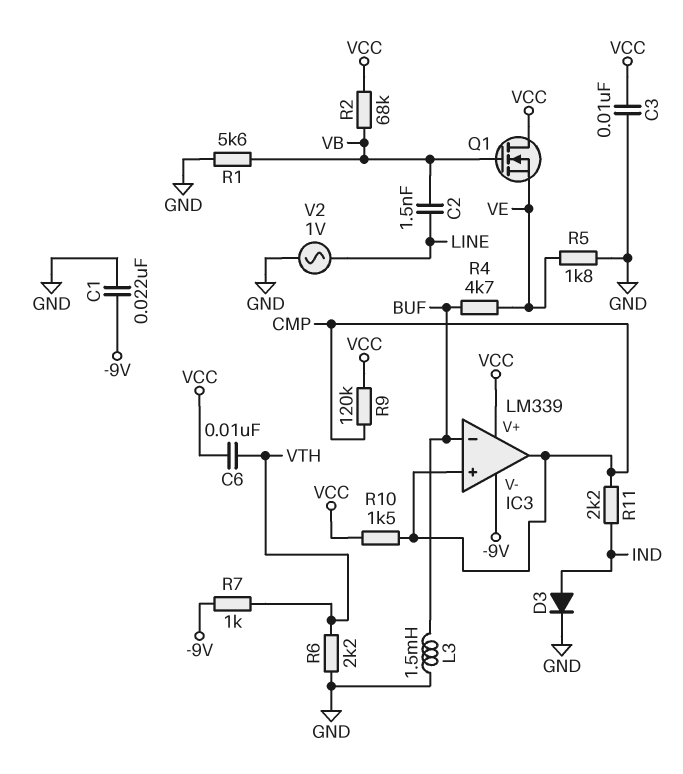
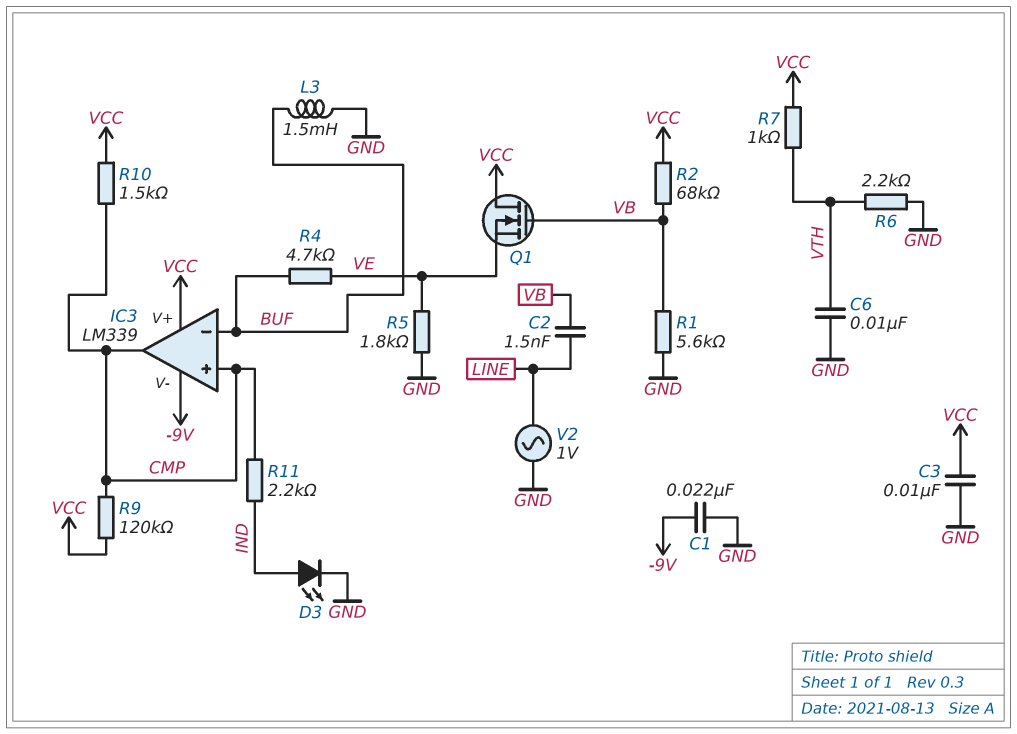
C6: 10nF (VCC, VTH) -> 10nF (GND, VTH)
D3: diode (A IND, K GND) -> LED (A IND, K GND)
R7: 1k (-9V, VTH) -> 1k (VCC, VTH)

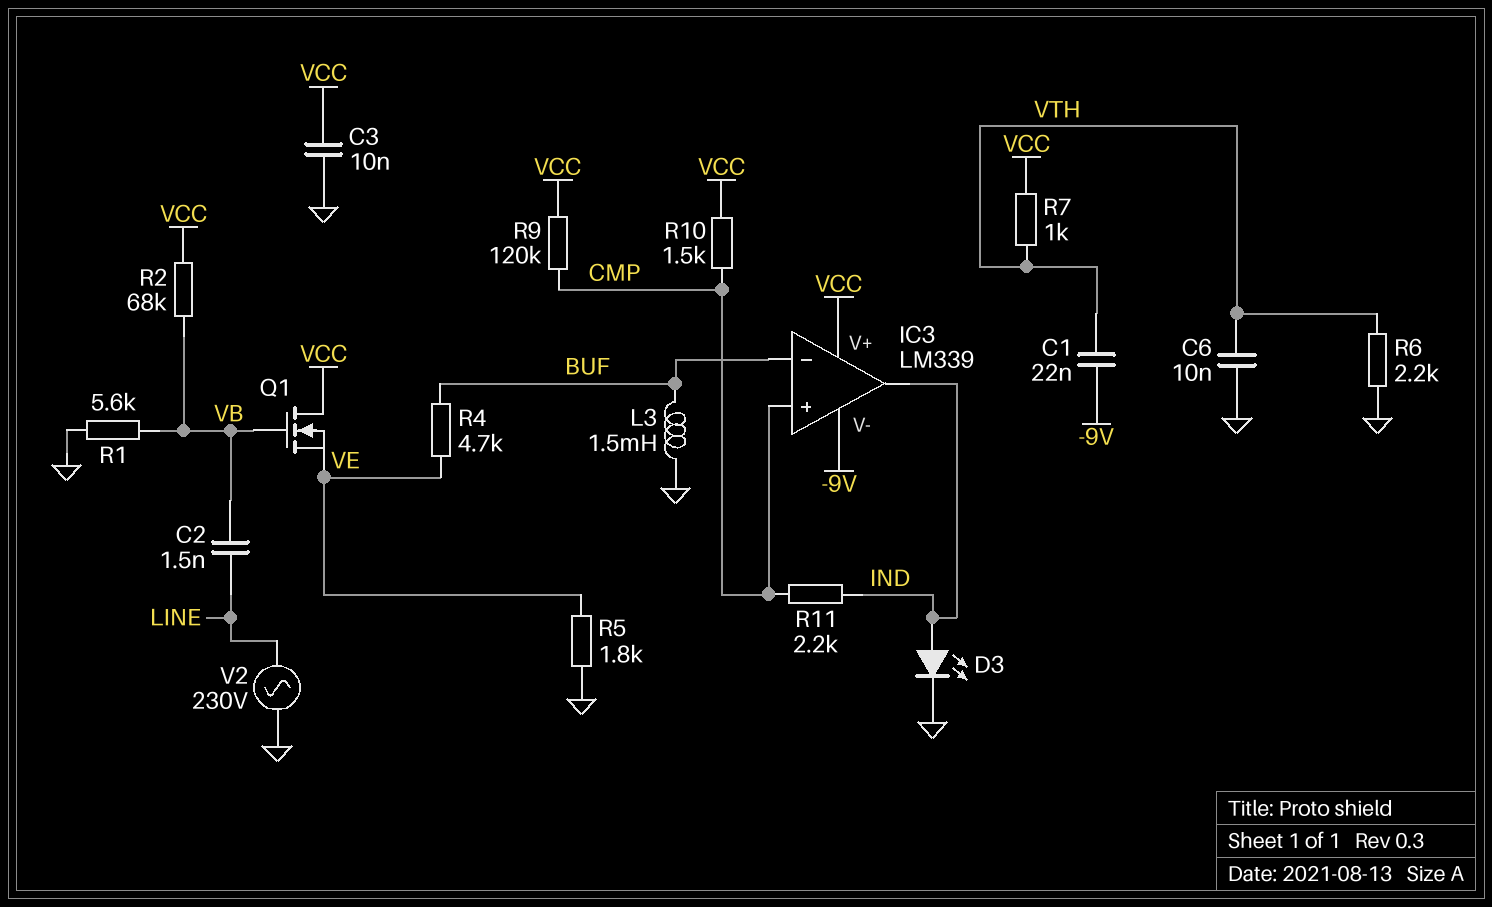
C1: 22nF (-9V, GND) -> 22nF (-9V, VTH)
IC3 pin out: CMP -> IND
V2: AC 1V (GND, LINE) -> AC 230V (GND, LINE)

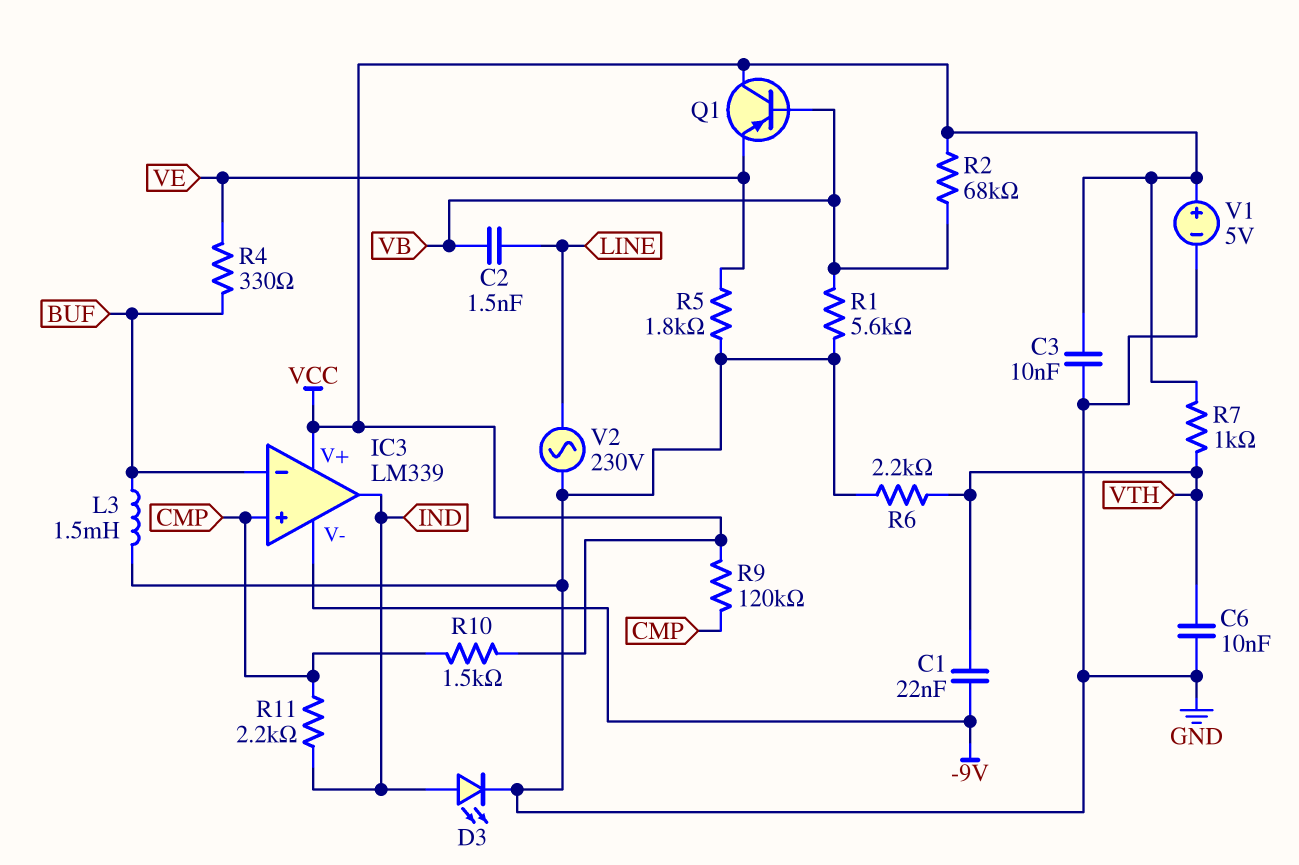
Q1: NMOS (G VB, D VCC, S VE) -> PNP (B VB, C VCC, E VE)
R4: 4.7k (BUF, VE) -> 330 (BUF, VE)
V1: none -> 5V (plus VCC, minus GND)

